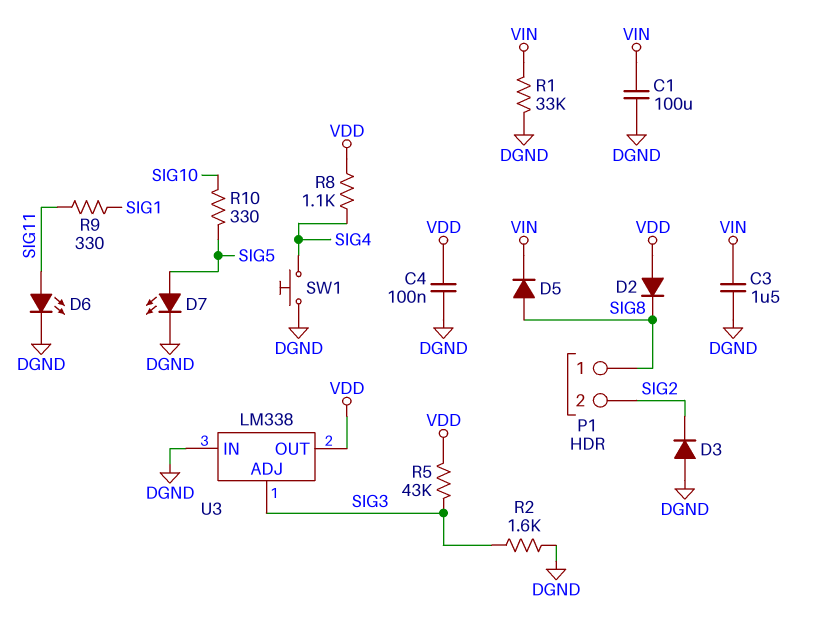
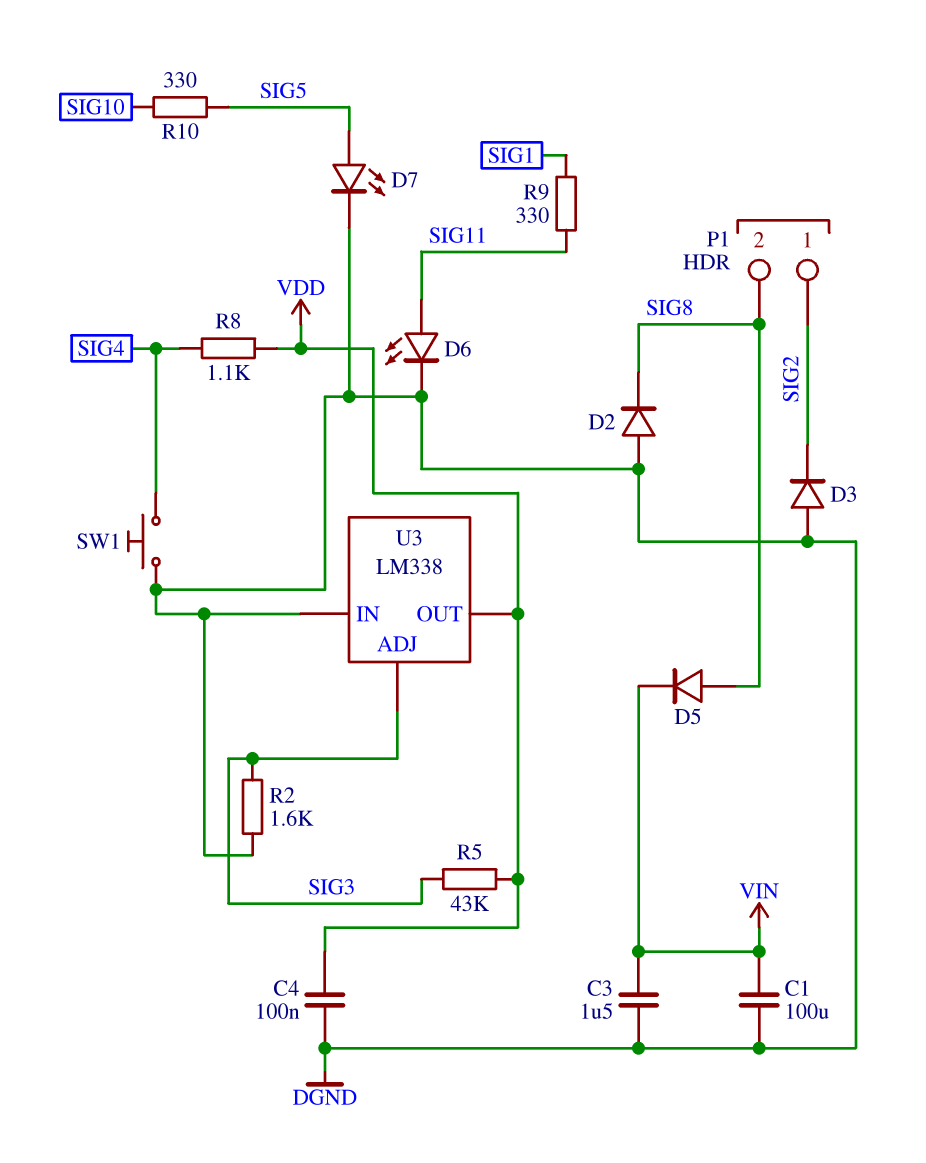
D2: diode (A VDD, K SIG8) -> diode (A DGND, K SIG8)
P1 pin 1: SIG8 -> SIG2
P1 pin 2: SIG2 -> SIG8
R1: 33k (DGND, VIN) -> none

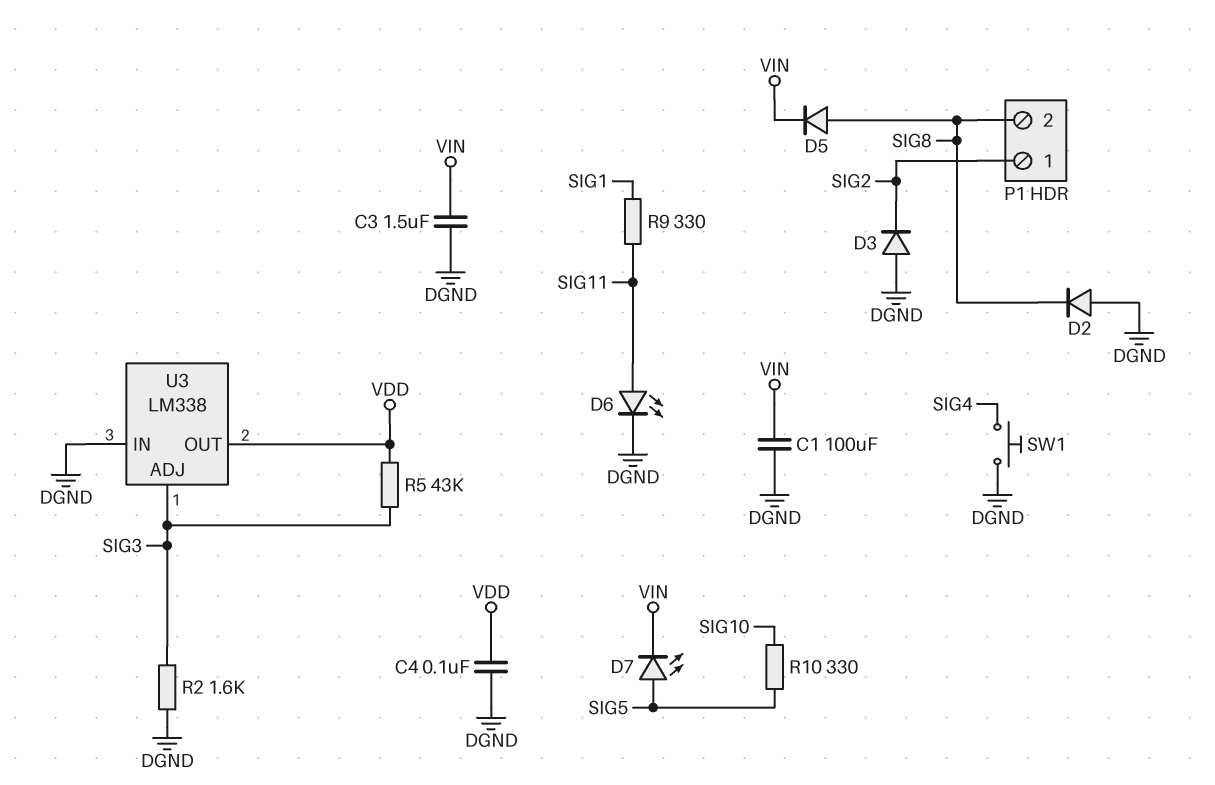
D7: LED (A SIG5, K DGND) -> LED (A SIG5, K VIN)
R8: 1.1k (SIG4, VDD) -> none

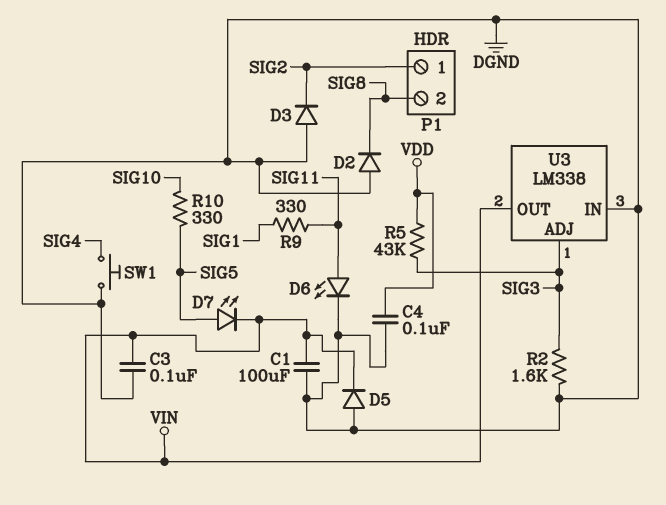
C3: 1.5uF (DGND, VIN) -> 100nF (DGND, VIN)
D5: diode (A SIG8, K VIN) -> diode (A DGND, K VIN)
U3 pin OUT: VDD -> VIN

